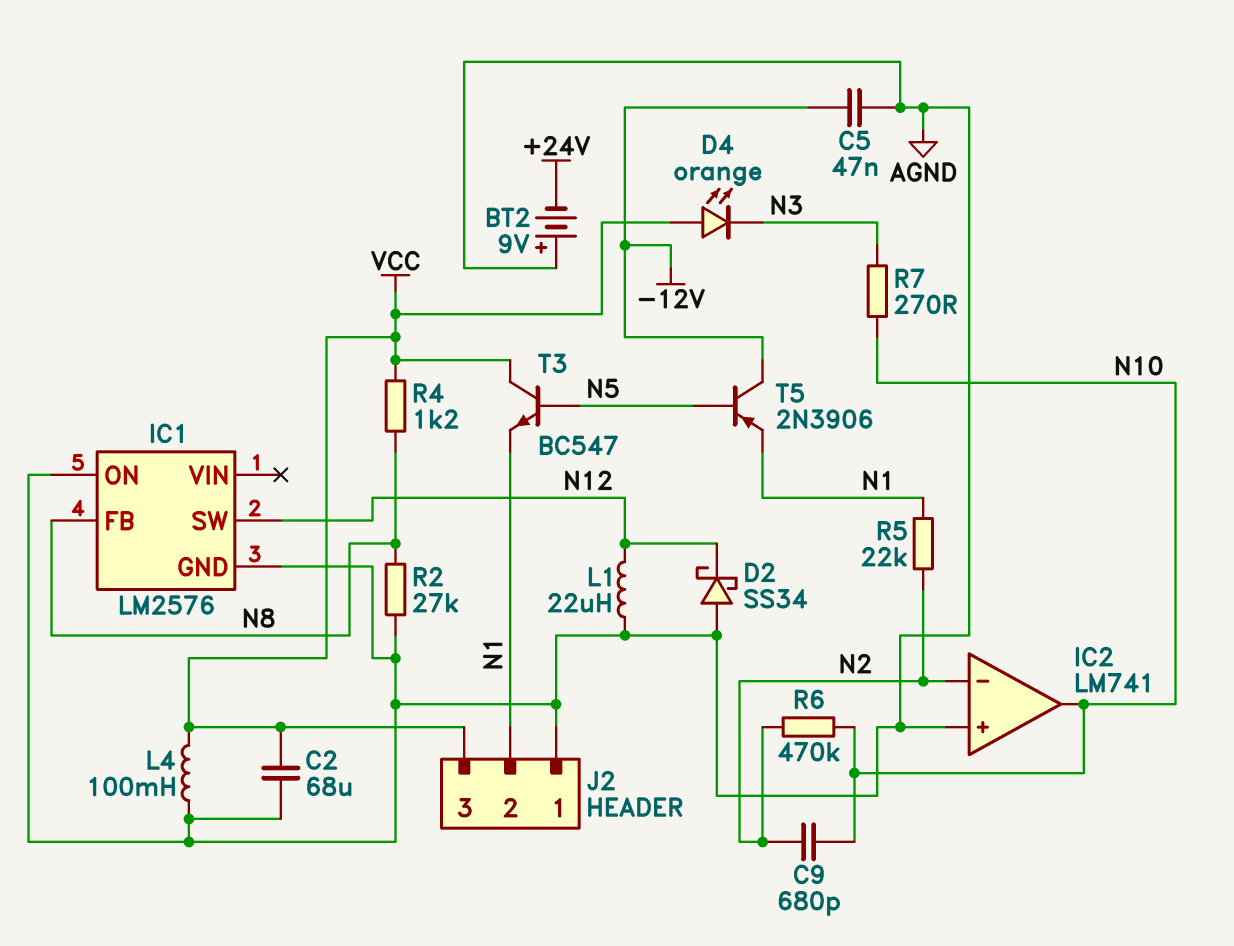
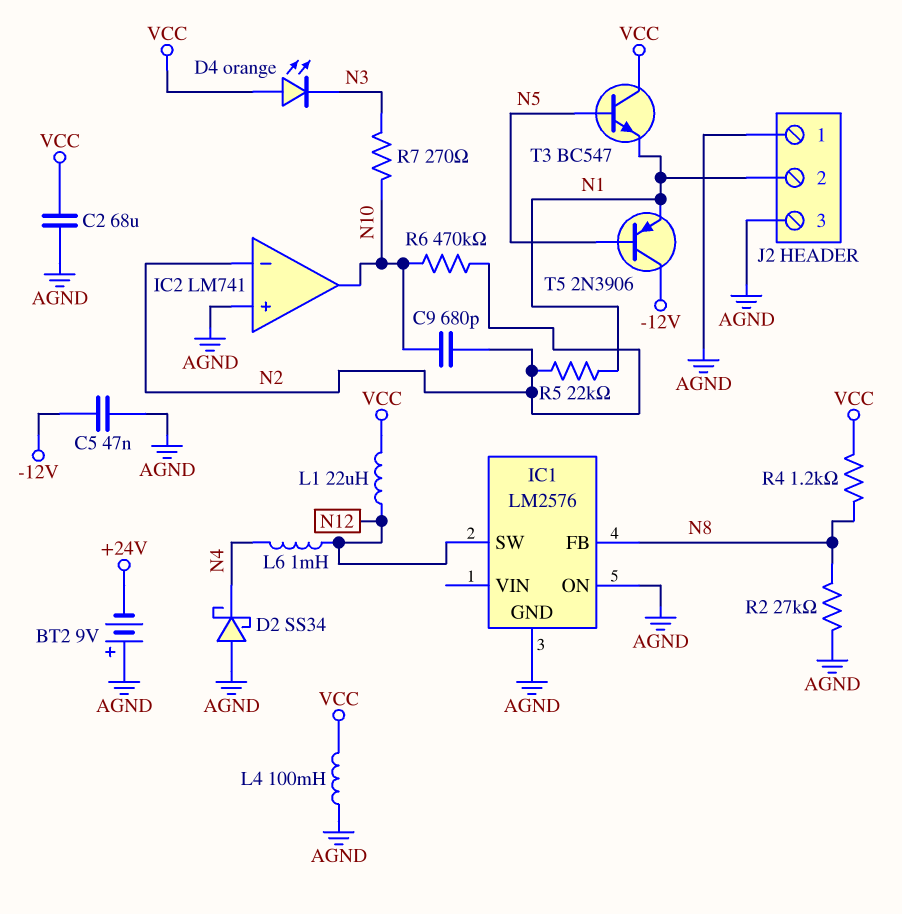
D2: schottky SS34 (A AGND, K N12) -> schottky SS34 (A AGND, K N4)
J2 pin 3: VCC -> AGND
L1: 22uH (AGND, N12) -> 22uH (N12, VCC)
L6: none -> 1mH (N4, N12)

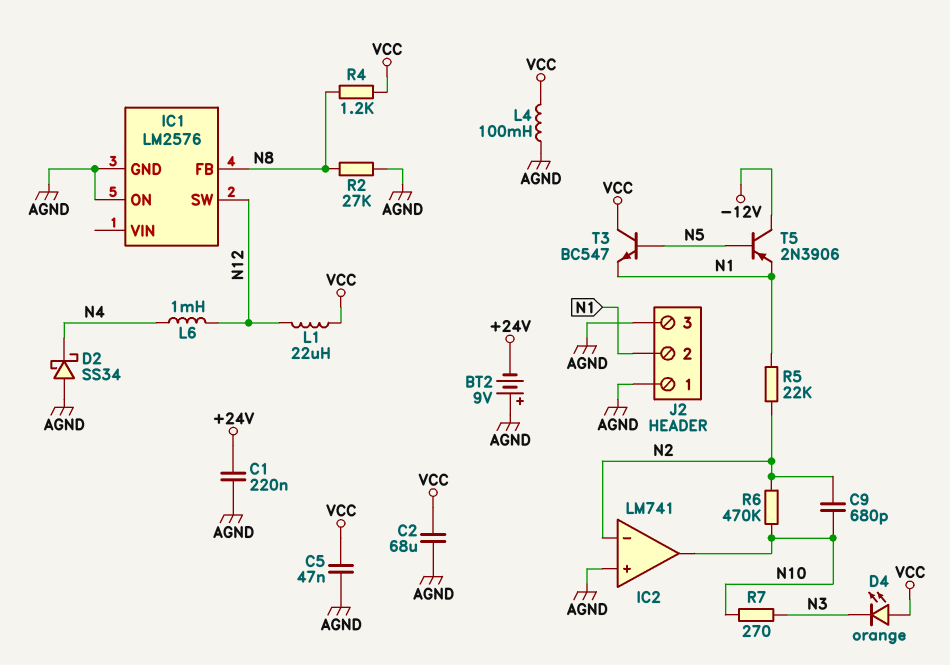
C1: none -> 220nF (+24V, AGND)
C5: 47nF (-12V, AGND) -> 47nF (AGND, VCC)

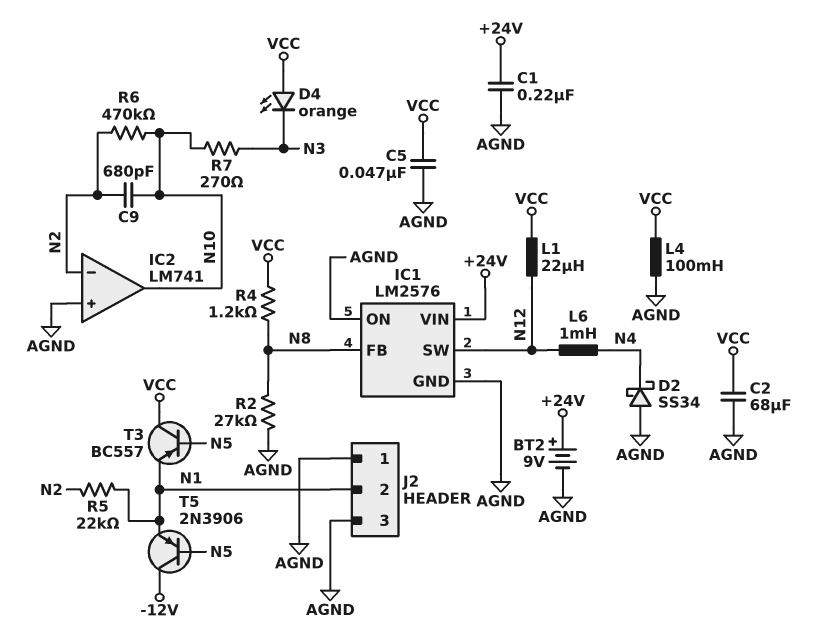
BT2: 9V (plus AGND, minus +24V) -> 9V (plus +24V, minus AGND)
IC1 pin VIN: none -> +24V
T3: NPN BC547 (B N5, C VCC, E N1) -> PNP BC557 (B N5, C VCC, E N1)

